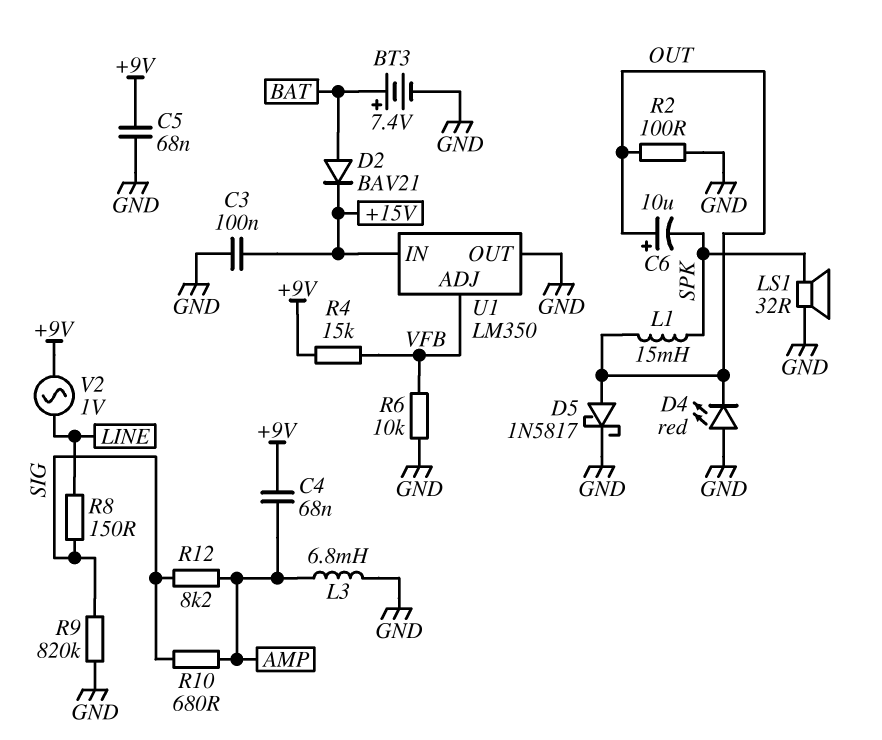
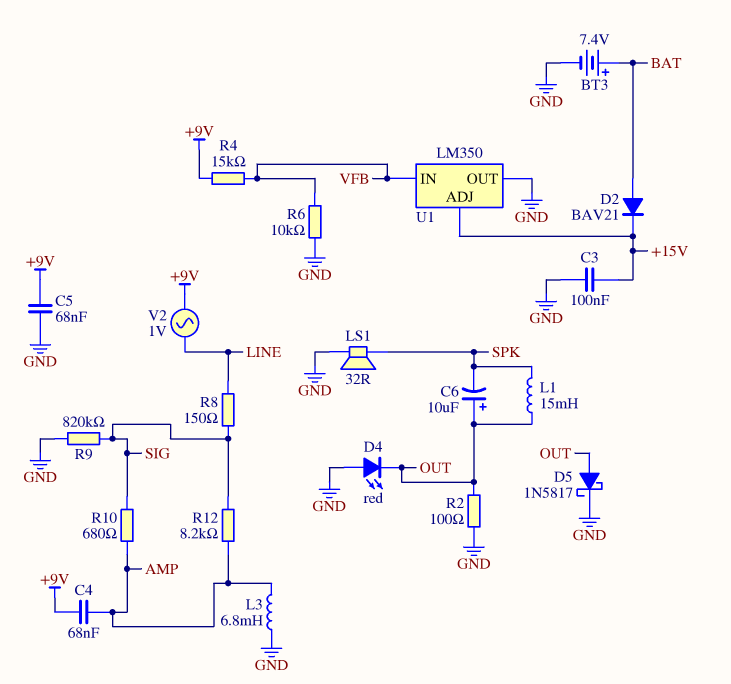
U1 pin ADJ: VFB -> +15V
U1 pin IN: +15V -> VFB

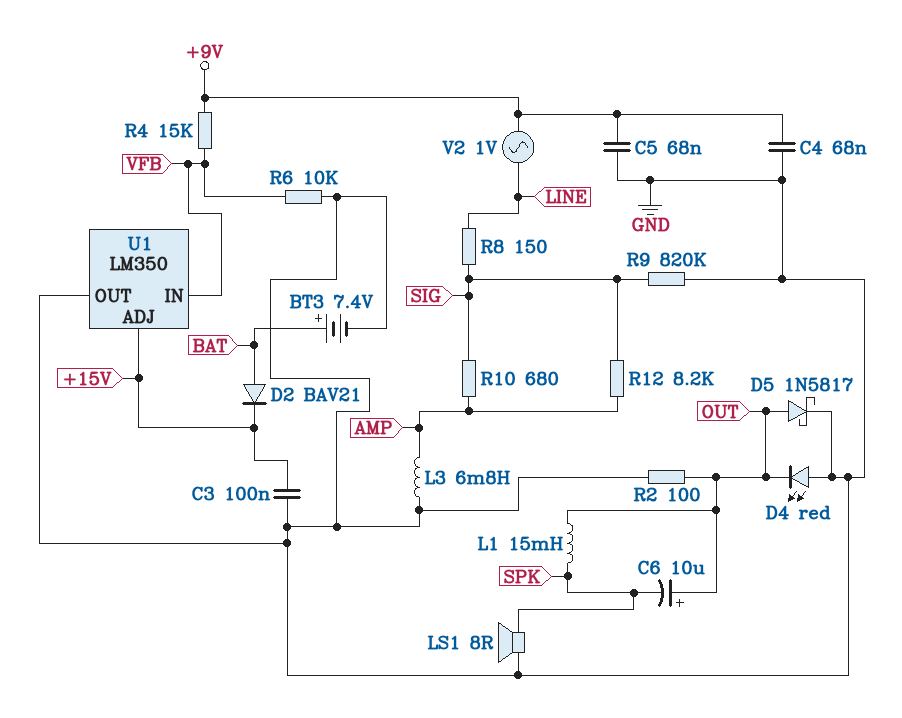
C4: 68nF (+9V, AMP) -> 68nF (+9V, GND)
LS1: speaker 32R (GND, SPK) -> speaker 8R (GND, SPK)

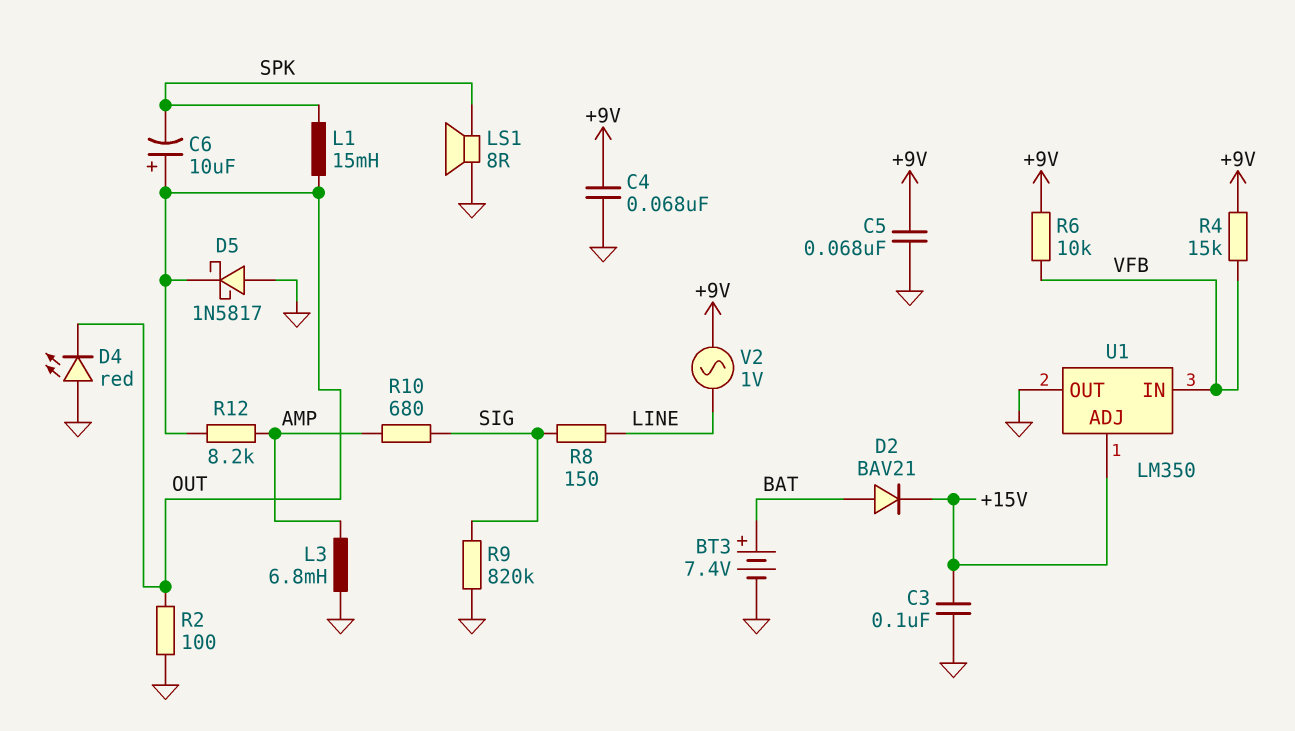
D5: schottky 1N5817 (A OUT, K GND) -> schottky 1N5817 (A GND, K OUT)
R6: 10k (GND, VFB) -> 10k (+9V, VFB)
R12: 8.2k (AMP, SIG) -> 8.2k (AMP, OUT)

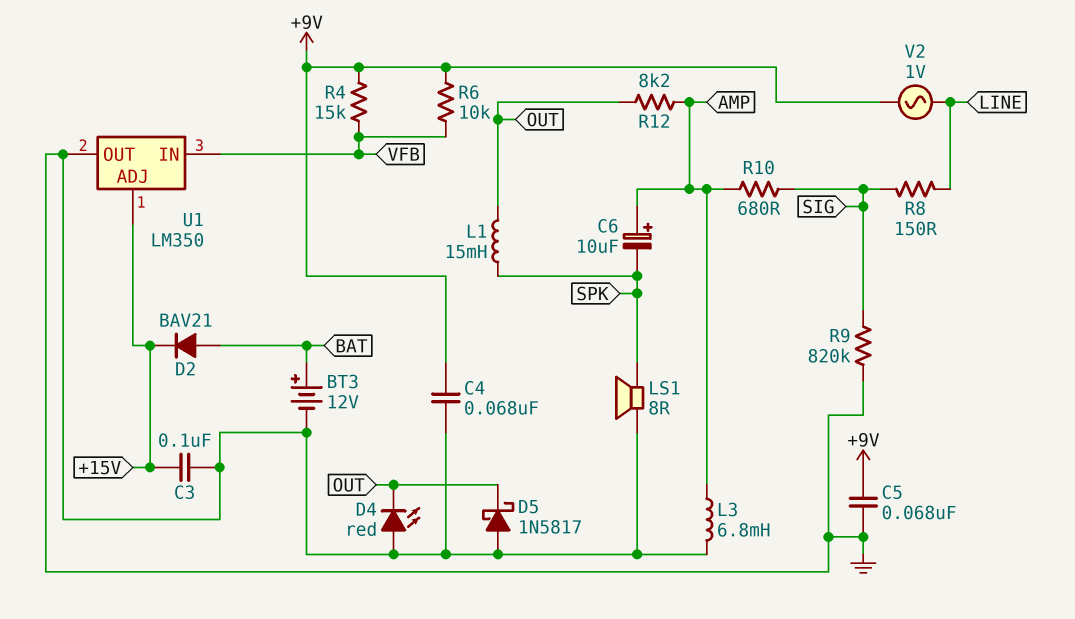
BT3: 7.4V (plus BAT, minus GND) -> 12V (plus BAT, minus GND)
C6: 10uF (plus OUT, minus SPK) -> 10uF (plus AMP, minus SPK)
R2: 100 (GND, OUT) -> none

